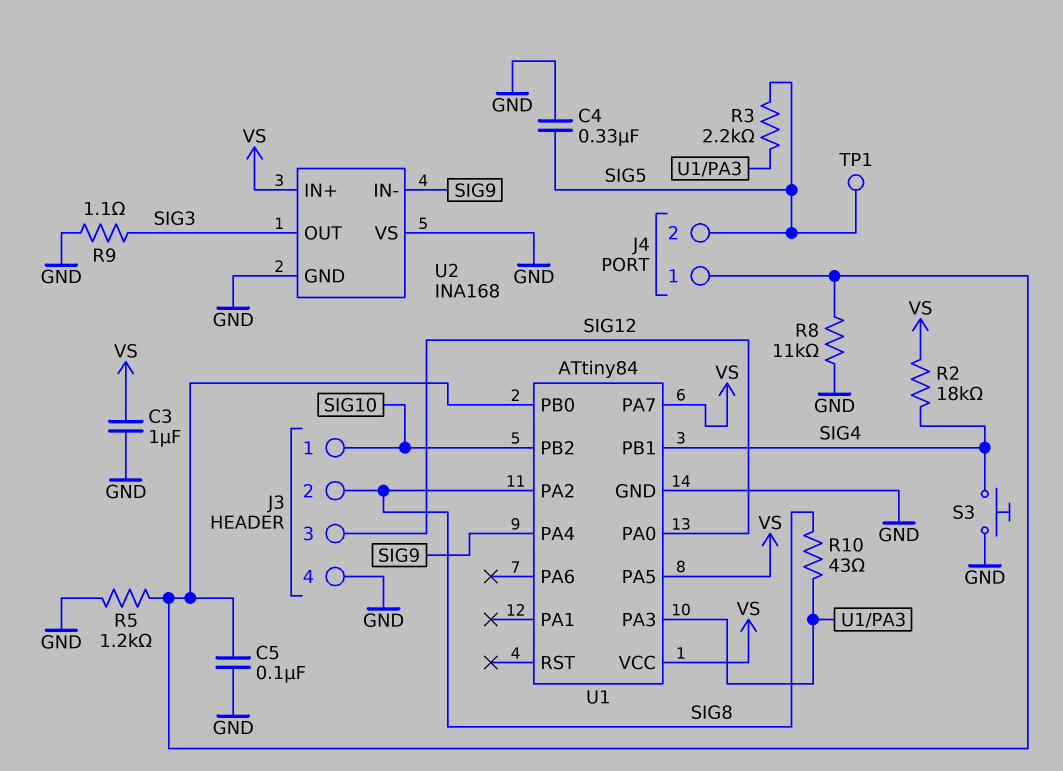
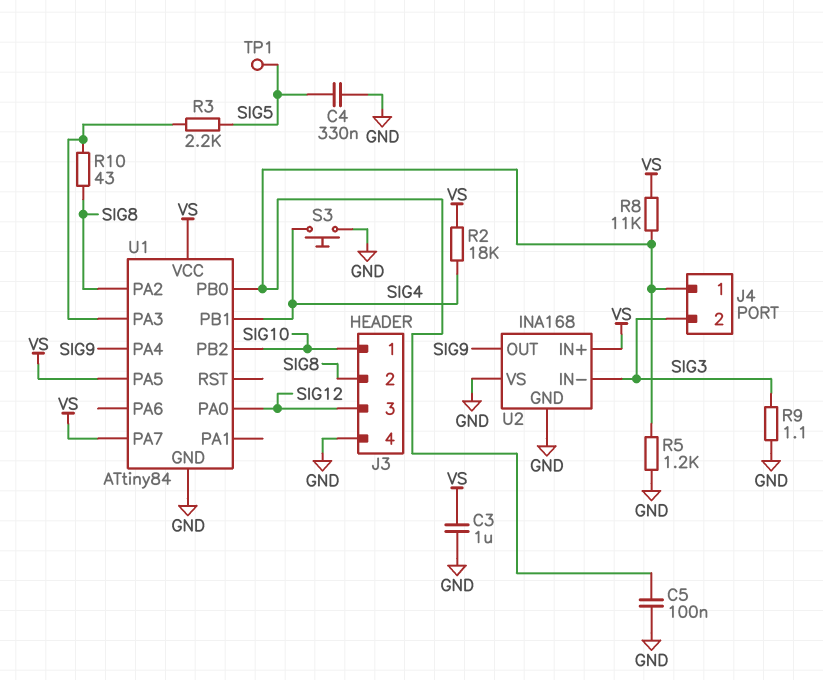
J4 pin 2: SIG5 -> SIG3
R8: 11k (GND, J4/1) -> 11k (J4/1, VS)
U2 pin IN-: SIG9 -> SIG3
U2 pin OUT: SIG3 -> SIG9

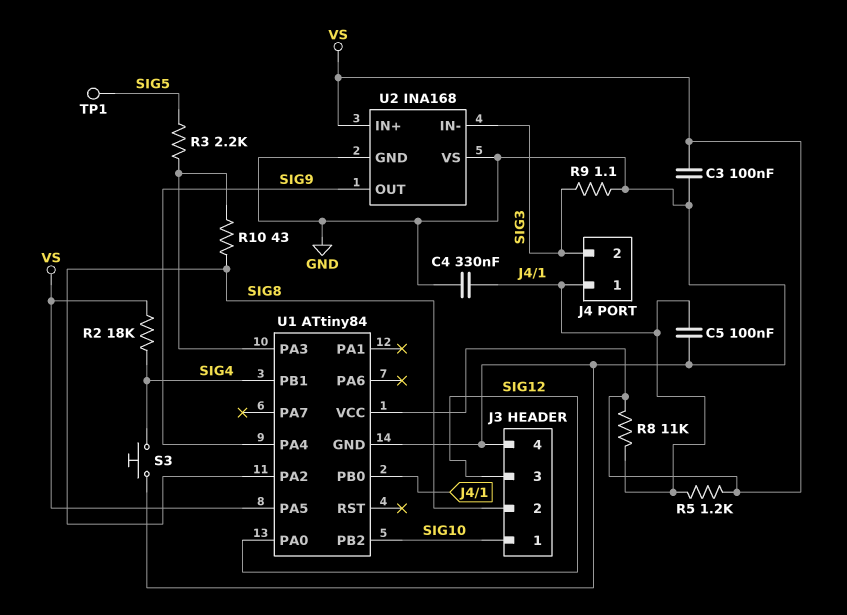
C3: 1uF (GND, VS) -> 100nF (GND, VS)
C4: 330nF (GND, SIG5) -> 330nF (GND, J4/1)
R5: 1.2k (GND, J4/1) -> 1.2k (J4/1, VS)
U1 pin PA7: VS -> none

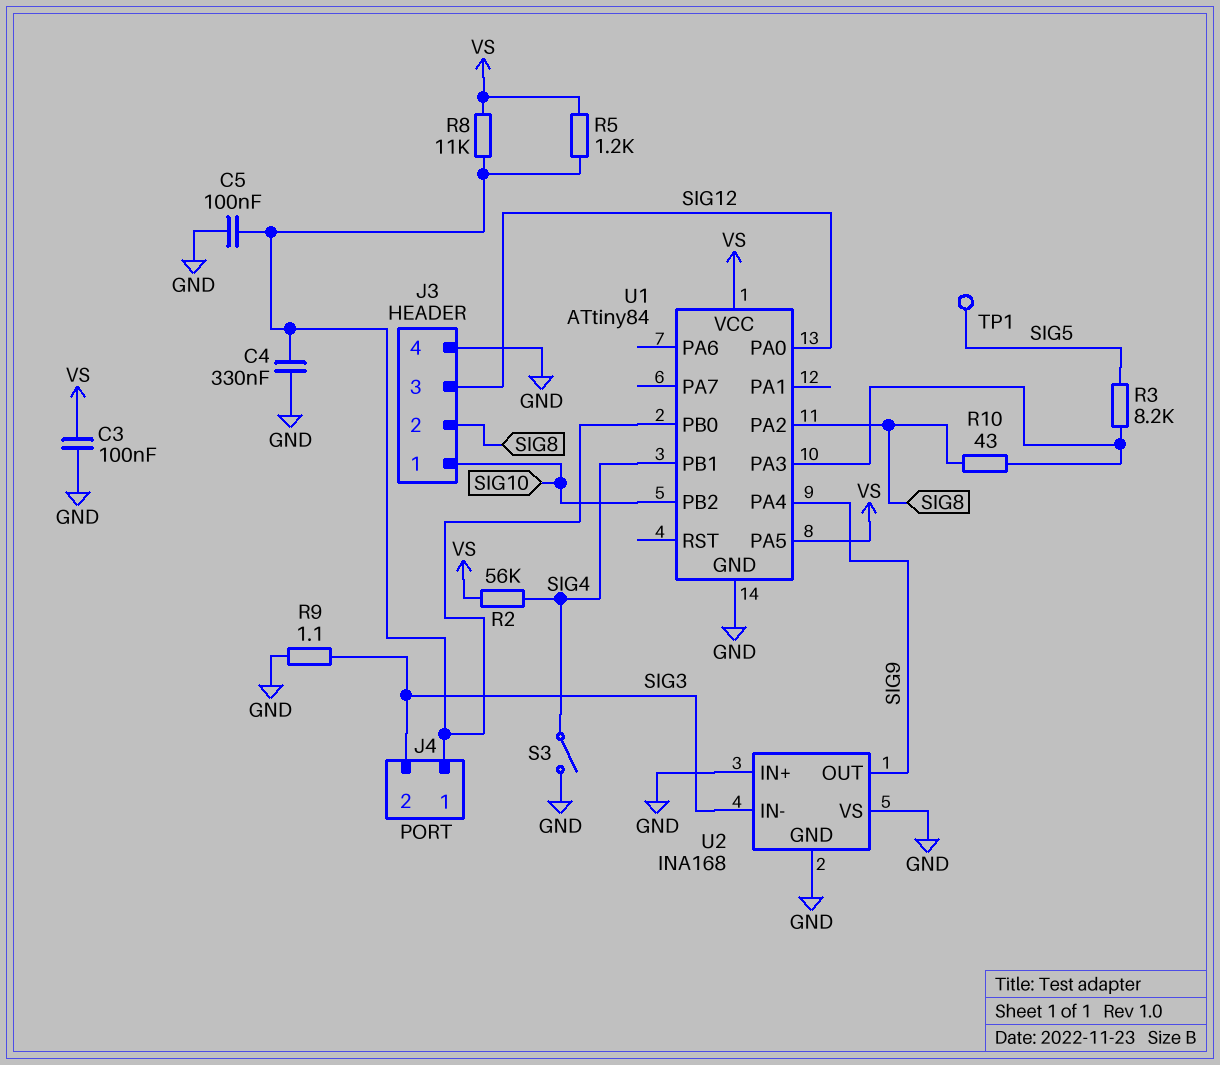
R2: 18k (SIG4, VS) -> 56k (SIG4, VS)
R3: 2.2k (SIG5, U1/PA3) -> 8.2k (SIG5, U1/PA3)
S3: button (GND, SIG4) -> switch (GND, SIG4)
U2 pin IN+: VS -> GND

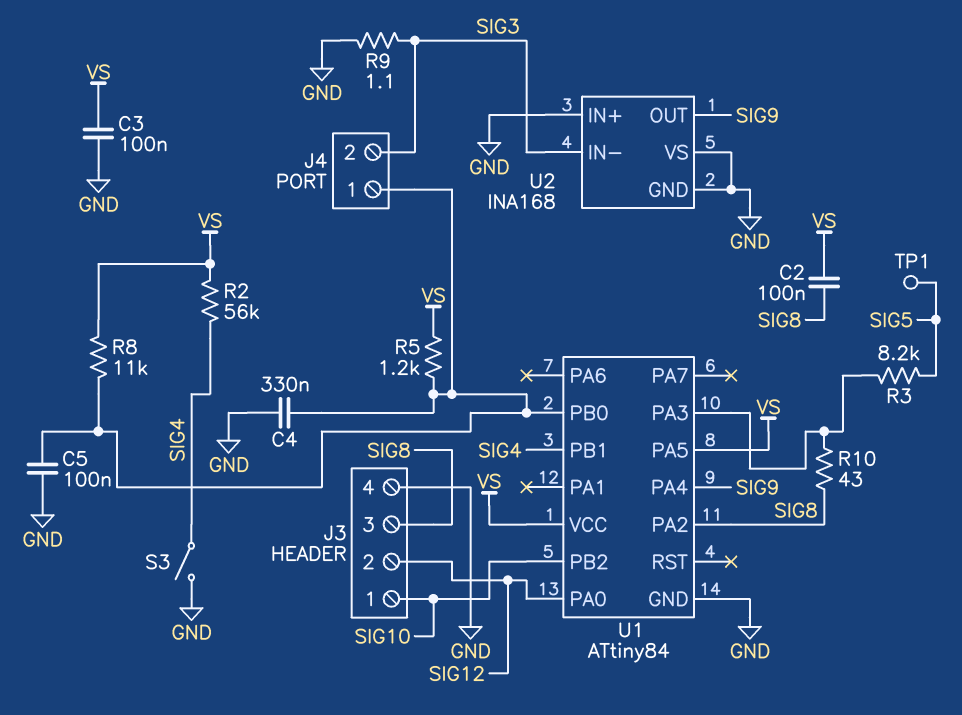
C2: none -> 100nF (SIG8, VS)
J3 pin 2: SIG8 -> SIG12
J3 pin 3: SIG12 -> SIG8

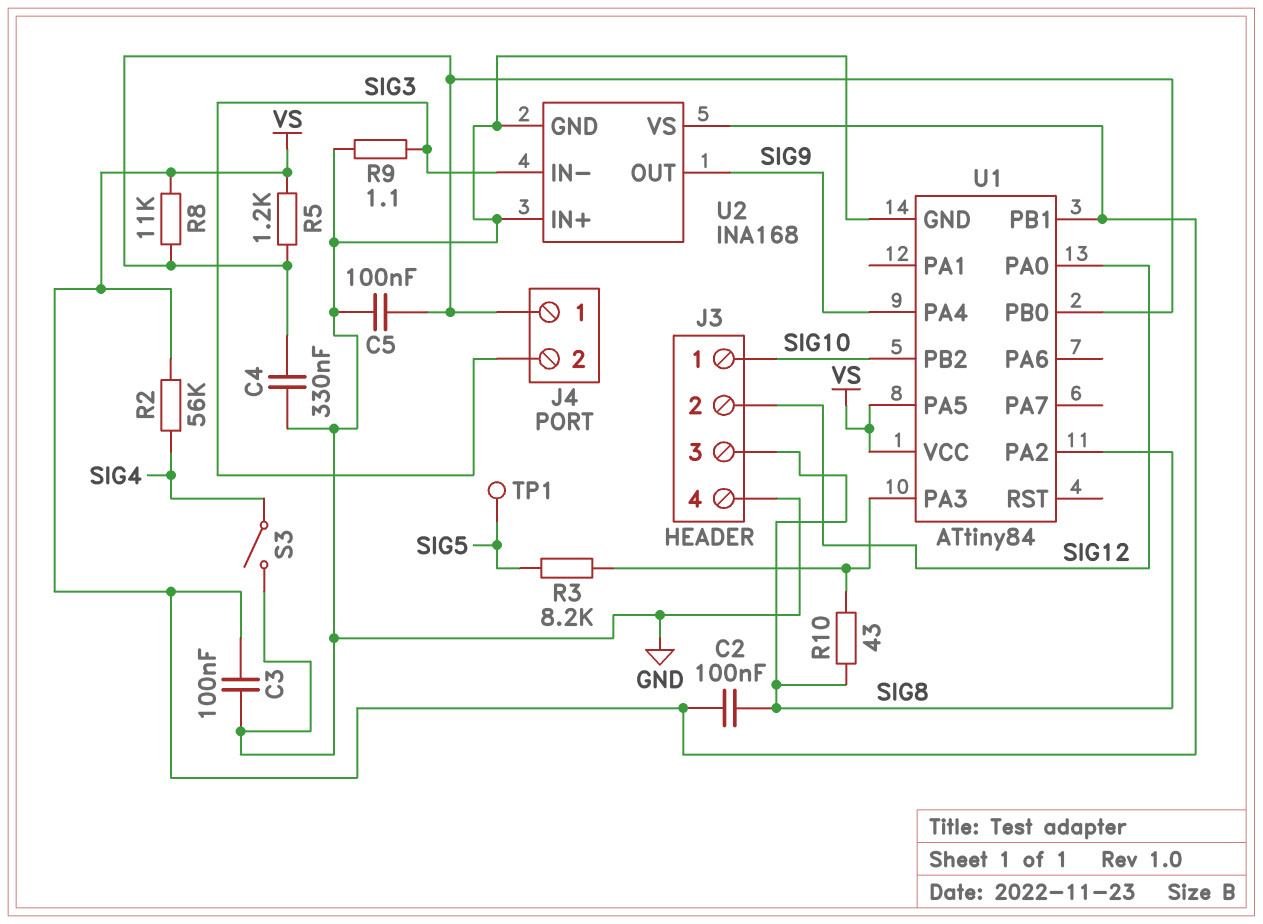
U1 pin PB1: SIG4 -> VS
U2 pin VS: GND -> VS

